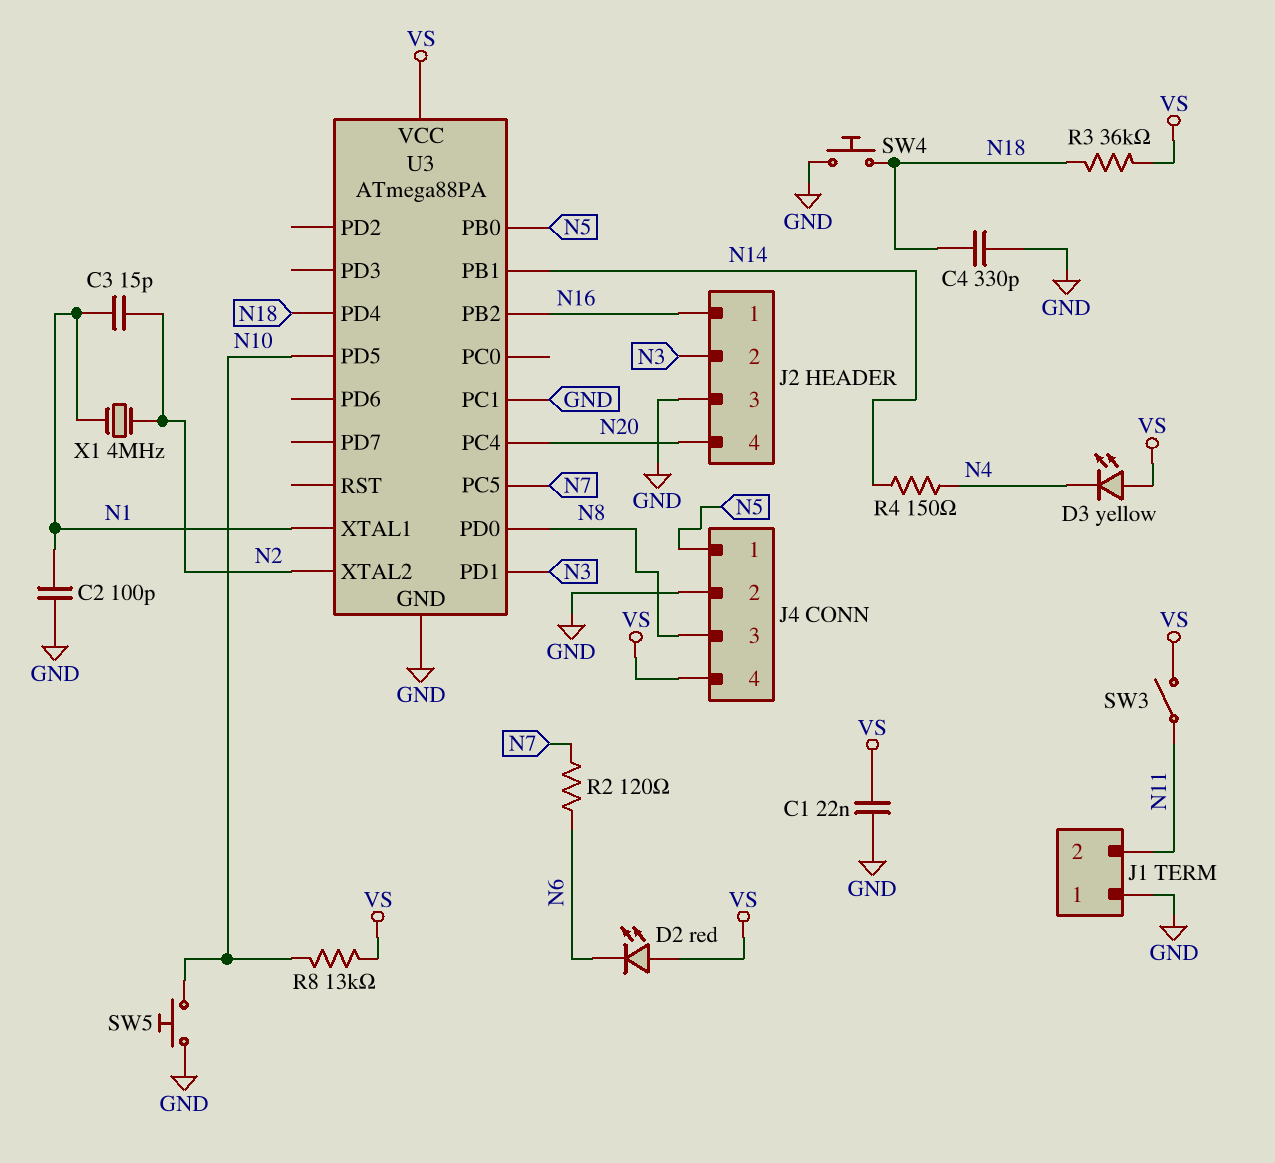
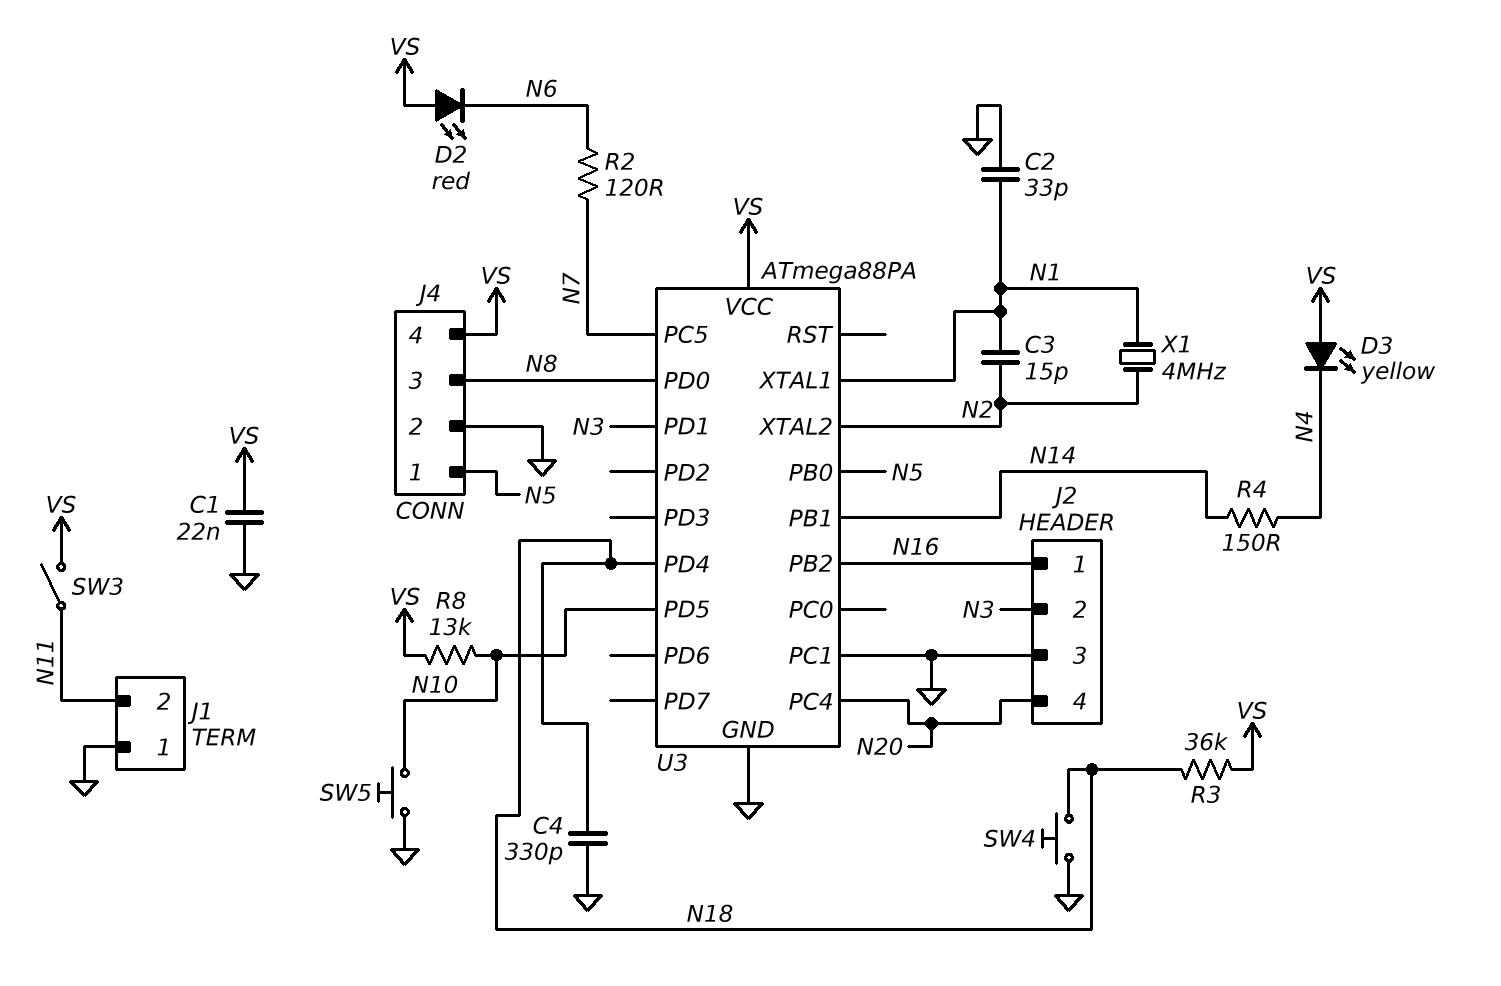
C2: 100pF (GND, N1) -> 33pF (GND, N1)

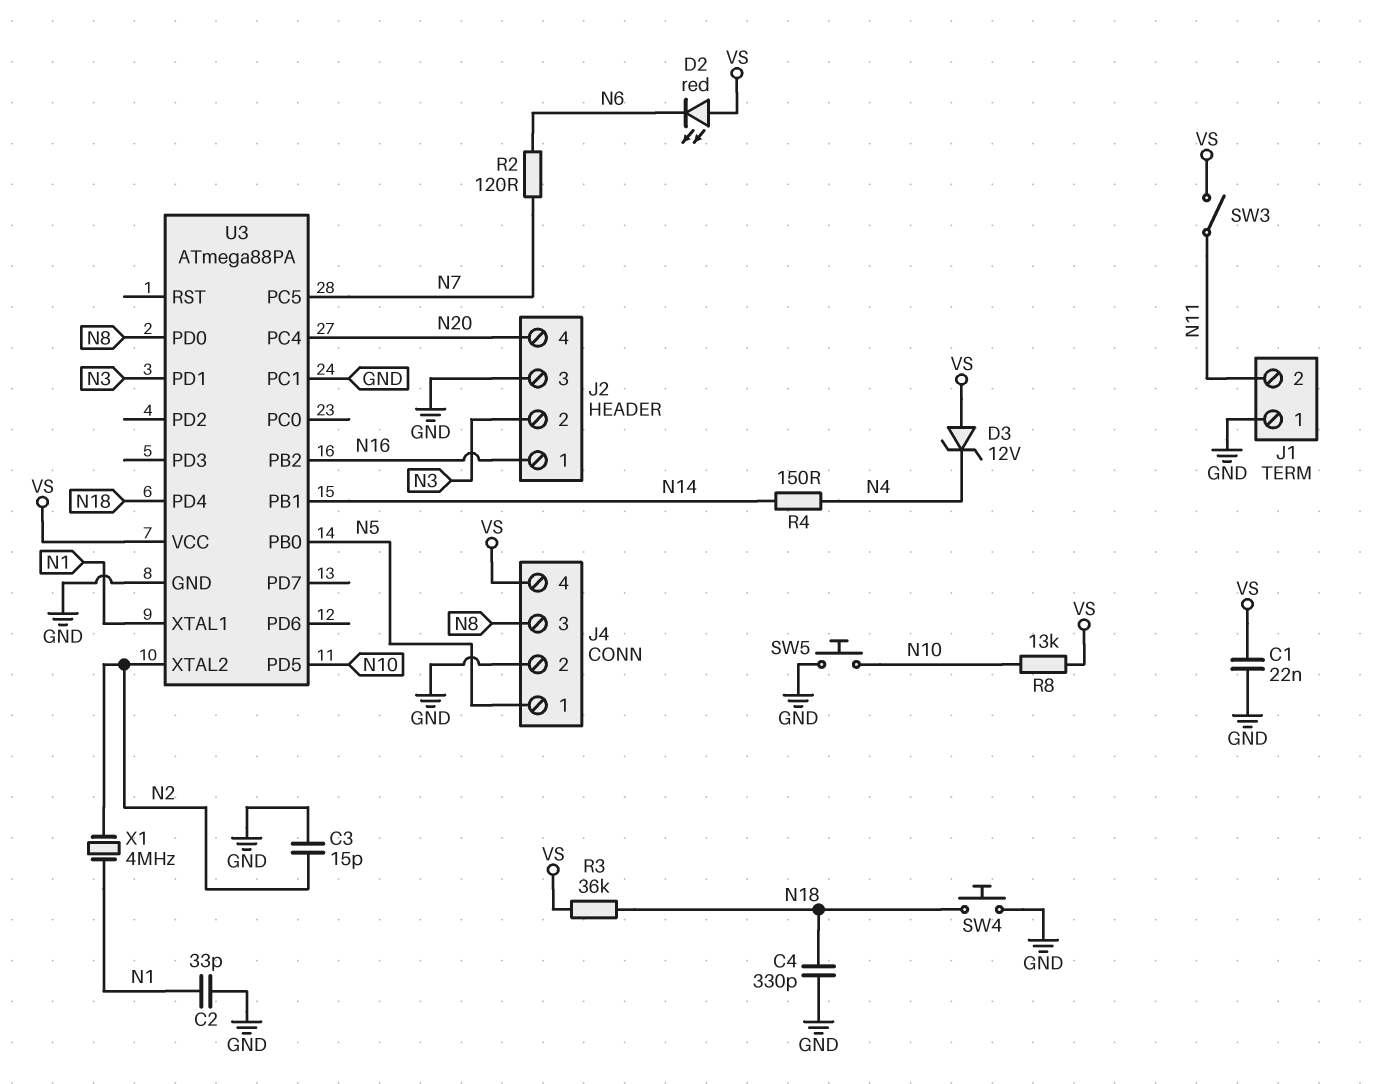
C3: 15pF (N1, N2) -> 15pF (GND, N2)
D3: LED yellow (A VS, K N4) -> zener 12V (A VS, K N4)

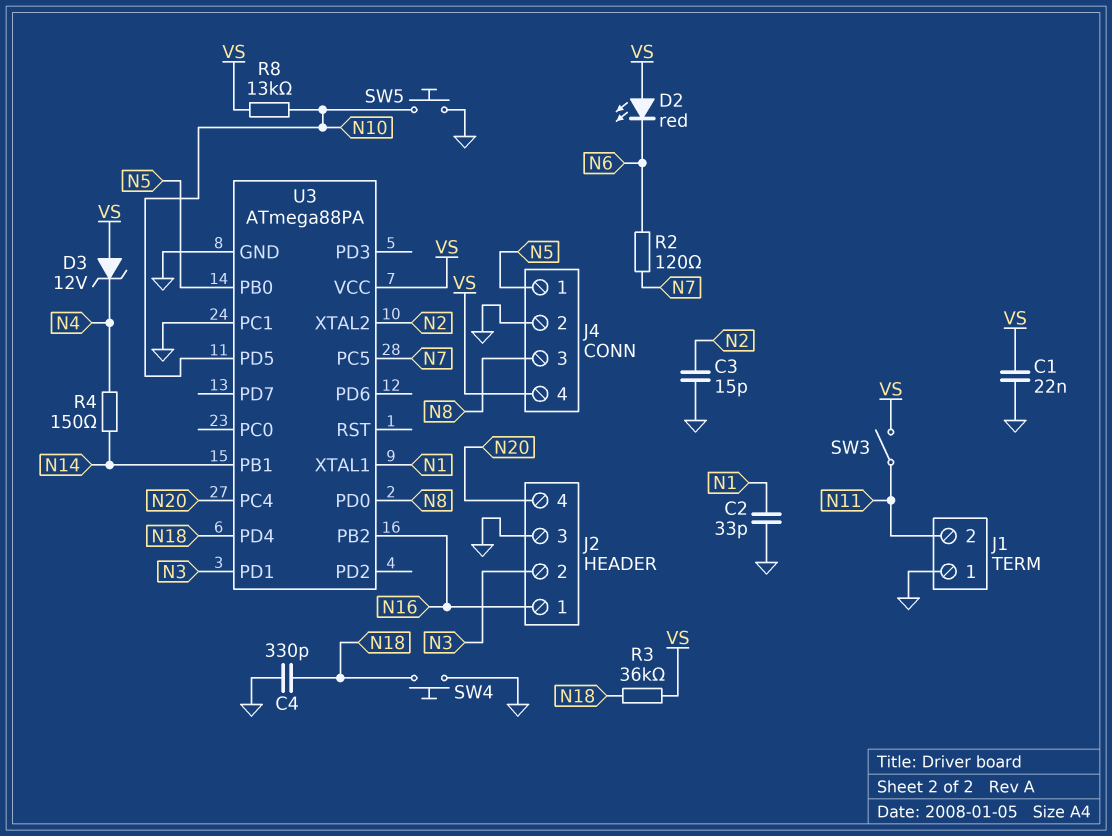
X1: 4MHz (N1, N2) -> none

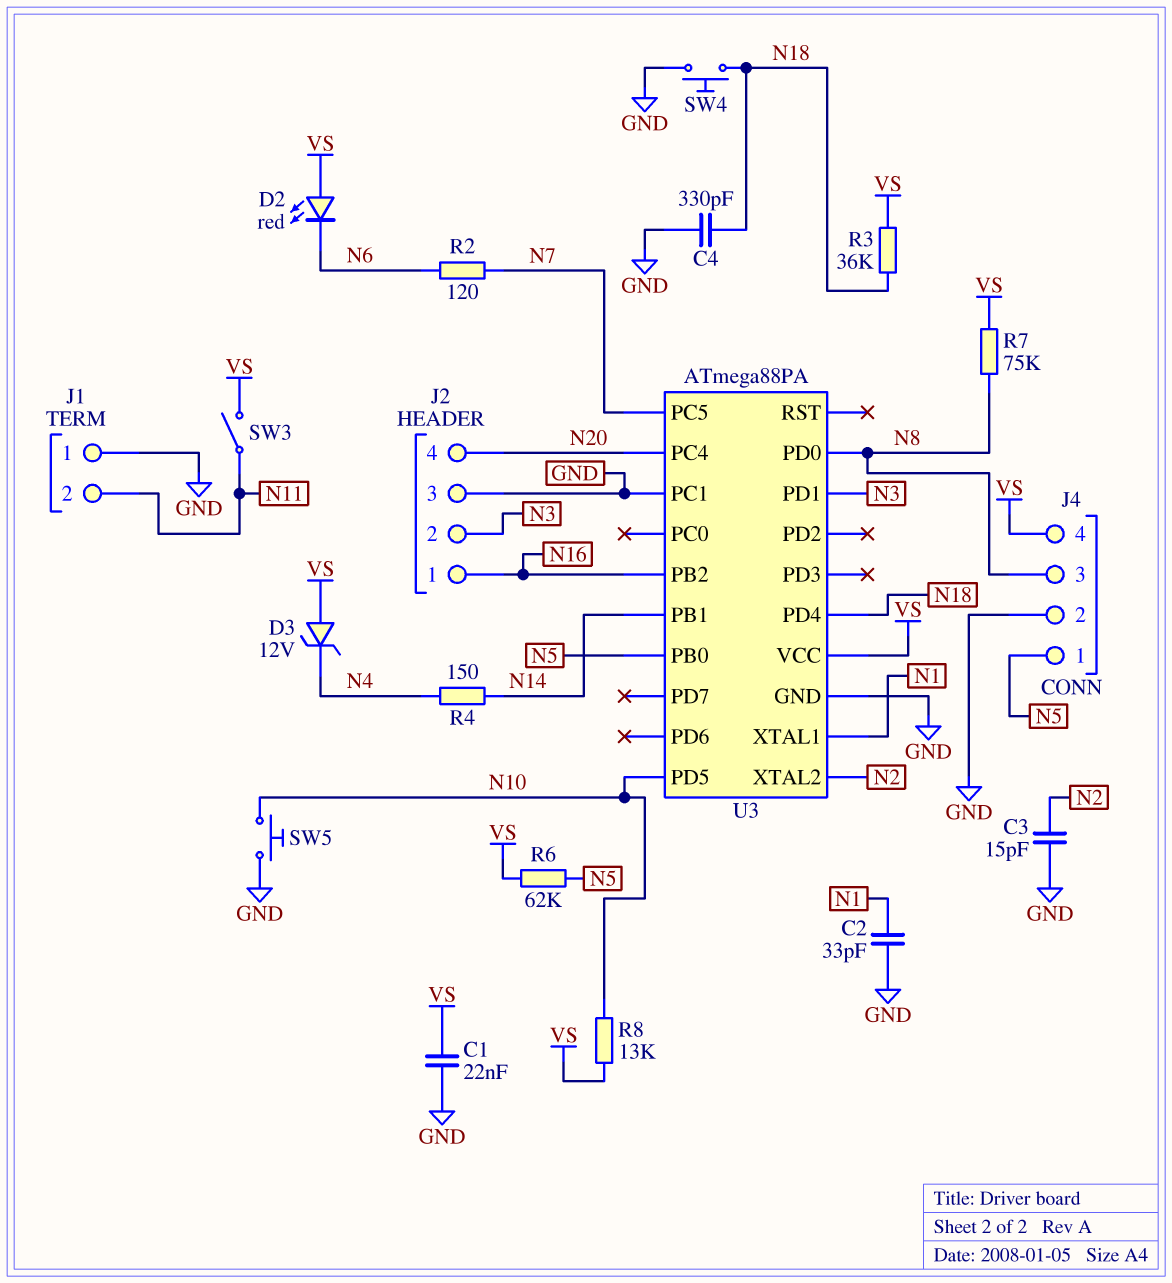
R6: none -> 62k (N5, VS)
R7: none -> 75k (N8, VS)

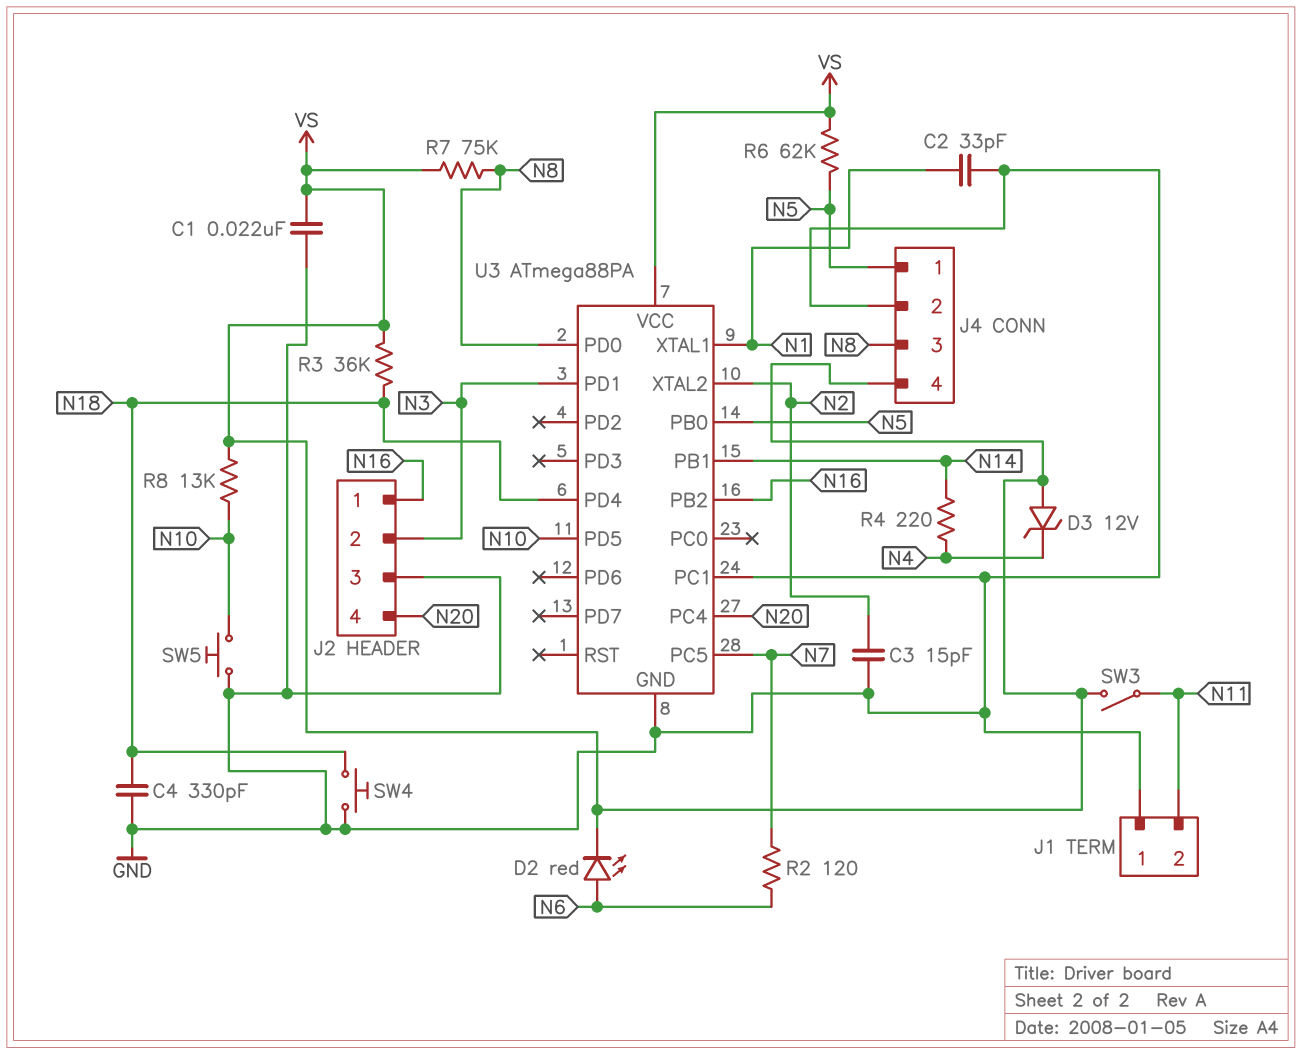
D2: LED red (A VS, K N6) -> LED red (A N6, K VS)
R4: 150 (N4, N14) -> 220 (N4, N14)

